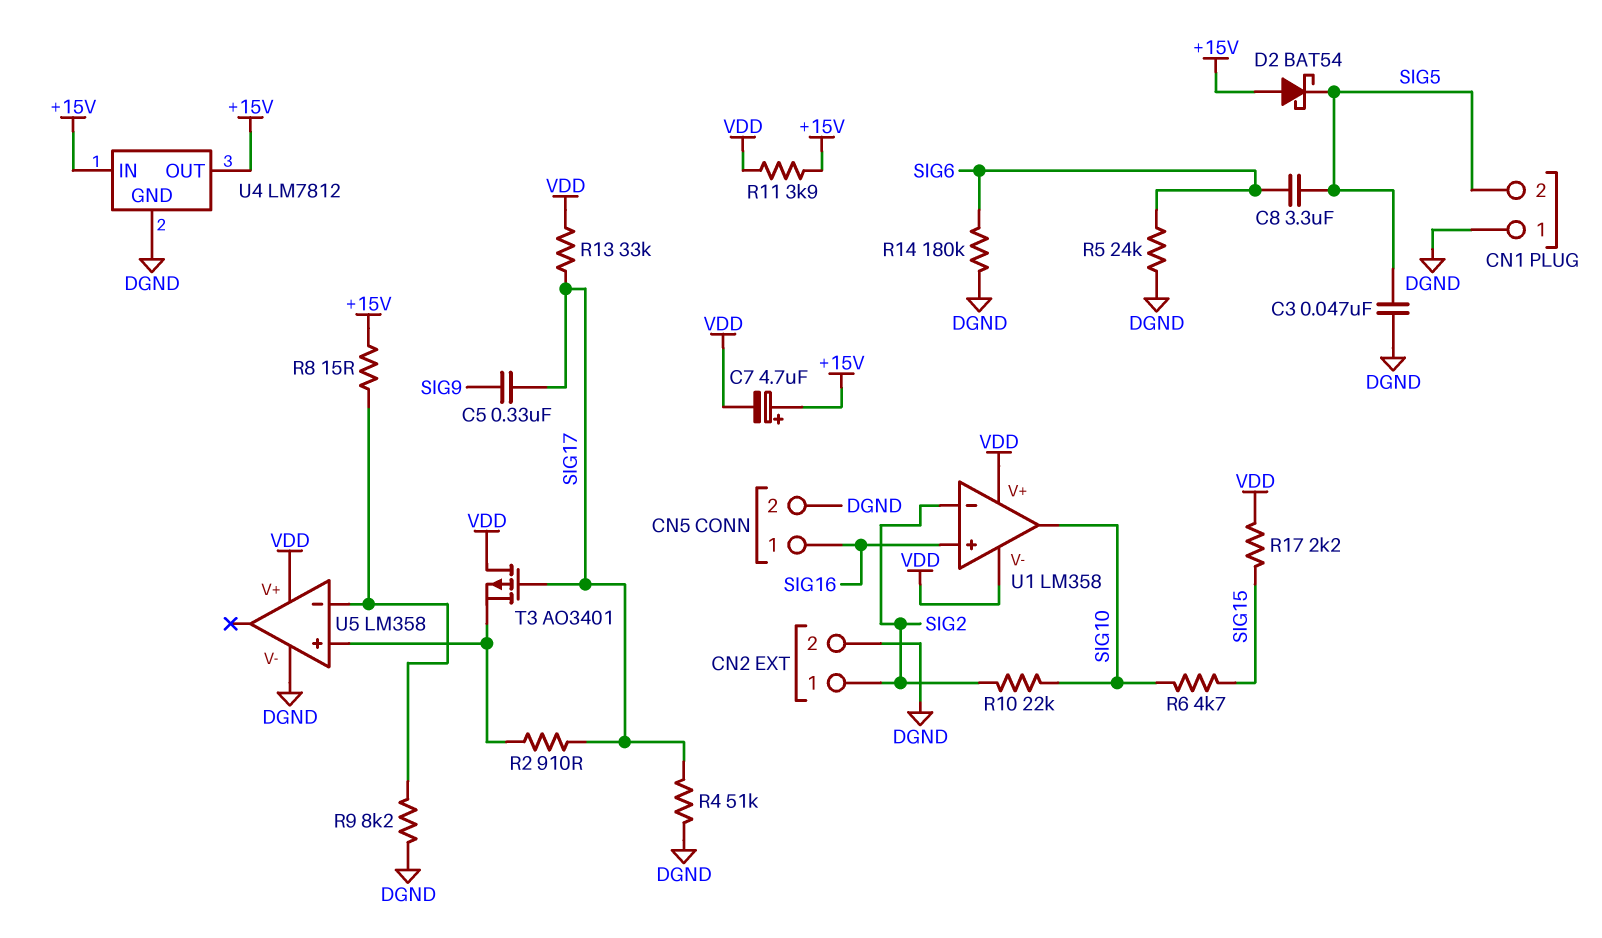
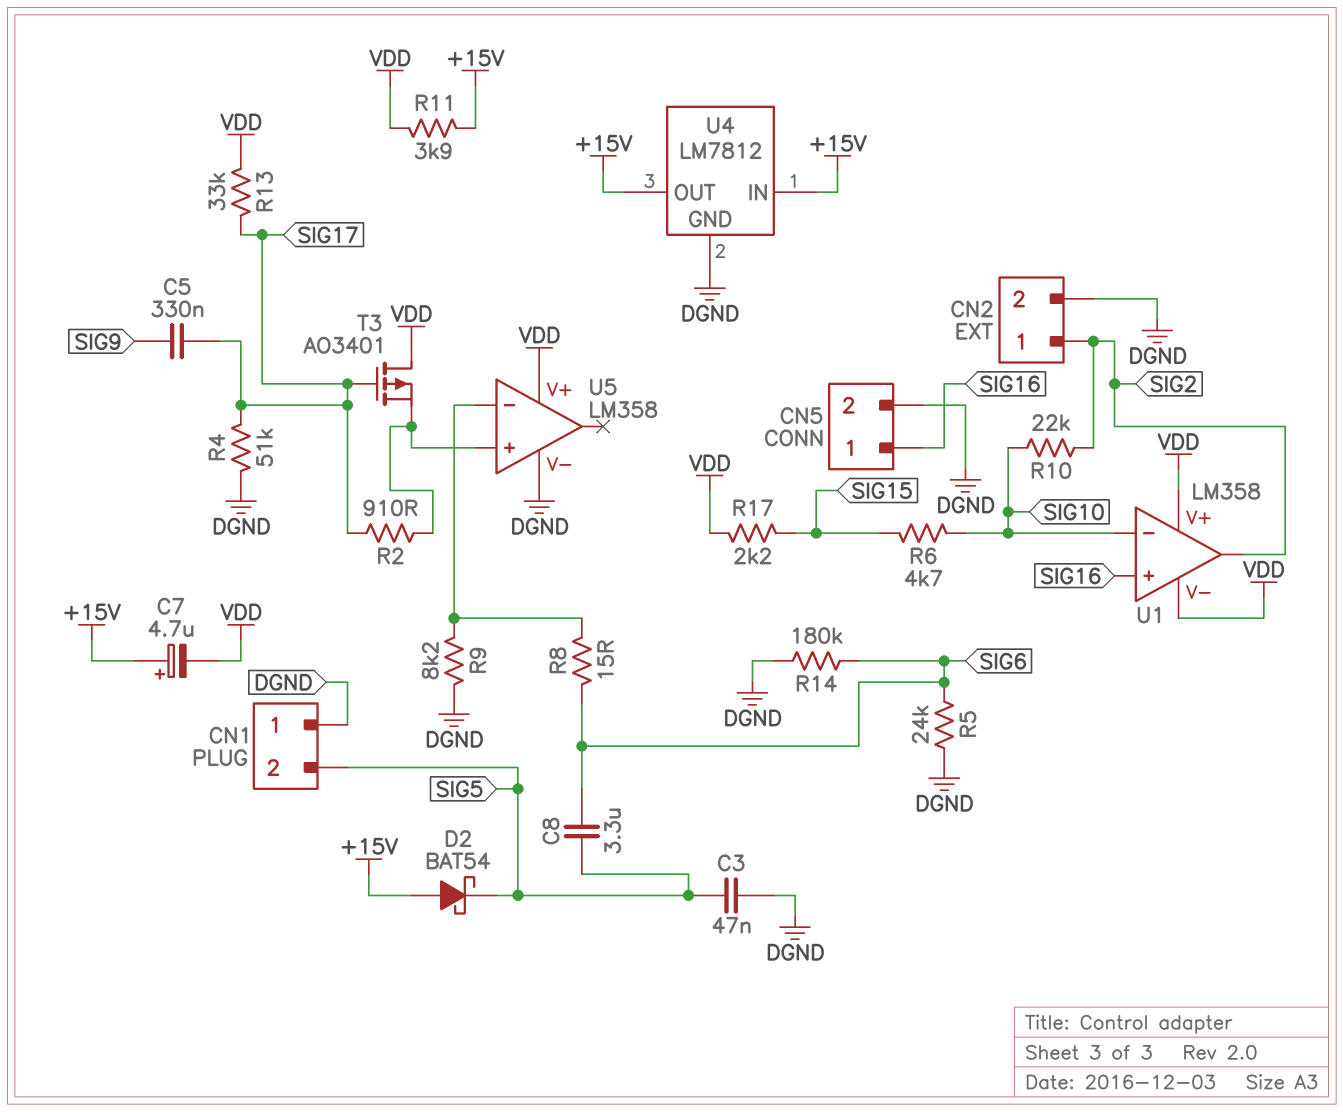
R8: 15 (+15V, U5/in-) -> 15 (SIG6, U5/in-)
U1 pin in-: SIG2 -> SIG10
U1 pin out: SIG10 -> SIG2

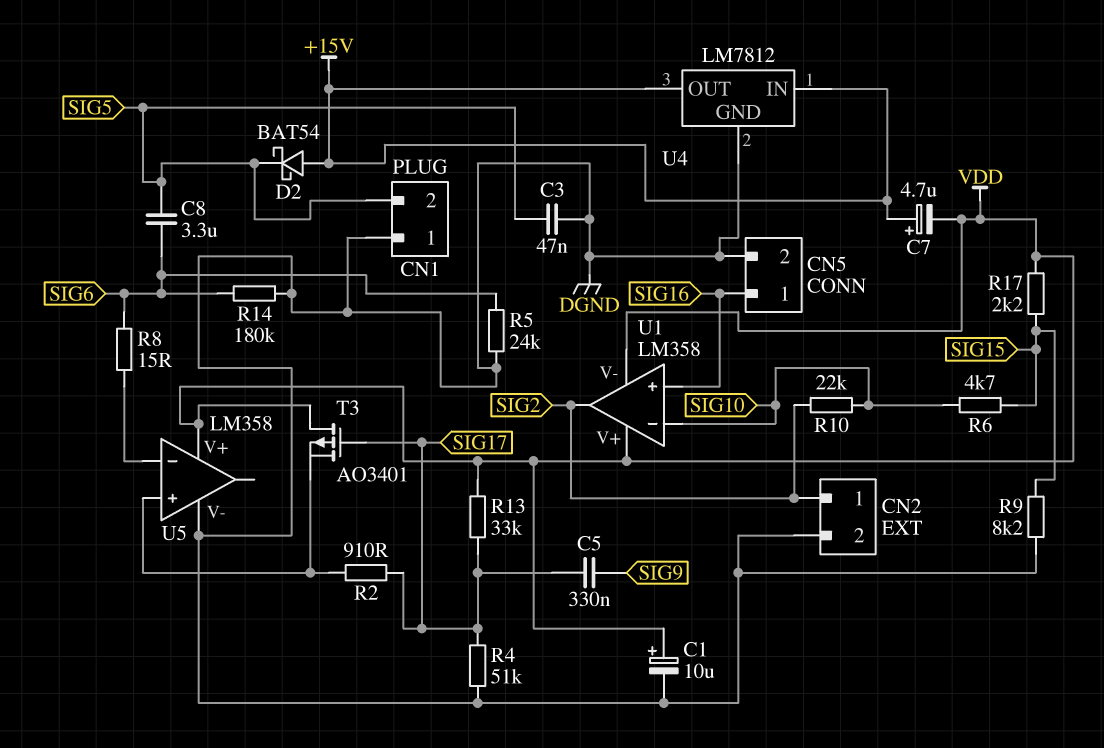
C1: none -> 10uF (plus VDD, minus DGND)
R9: 8.2k (DGND, U5/in-) -> 8.2k (DGND, SIG15)
R11: 3.9k (+15V, VDD) -> none

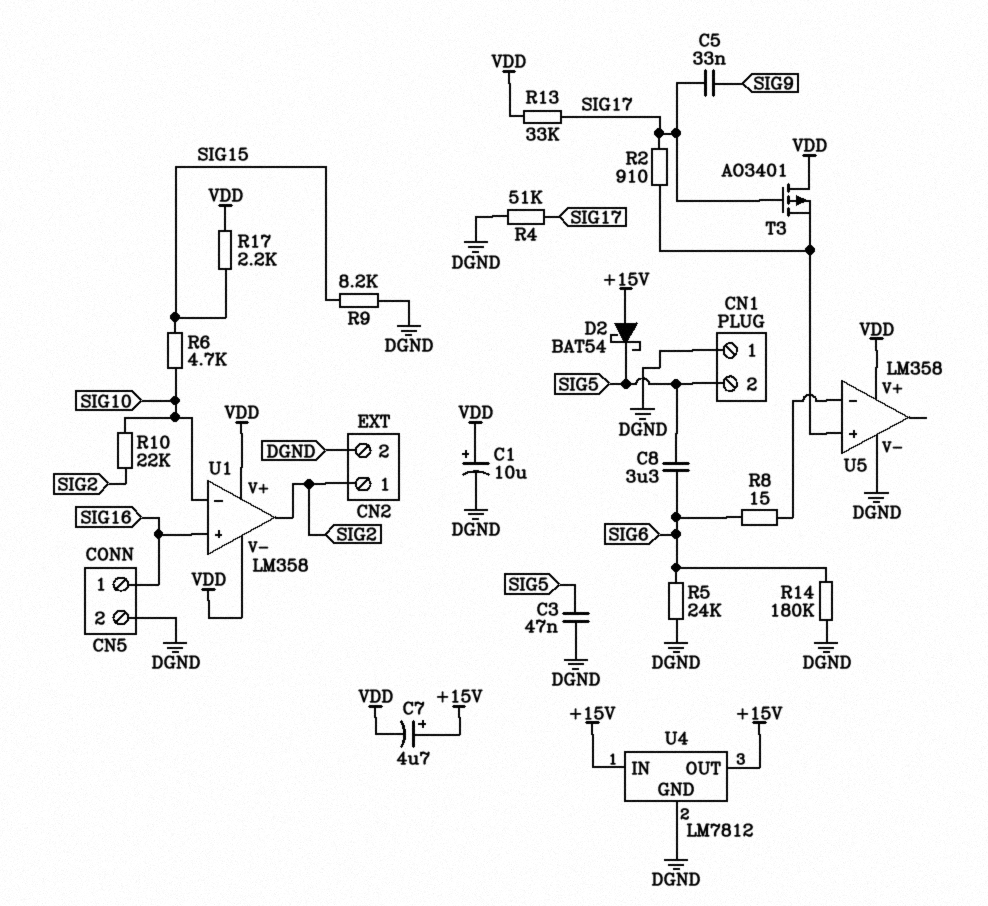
C5: 330nF (SIG9, SIG17) -> 33nF (SIG9, SIG17)

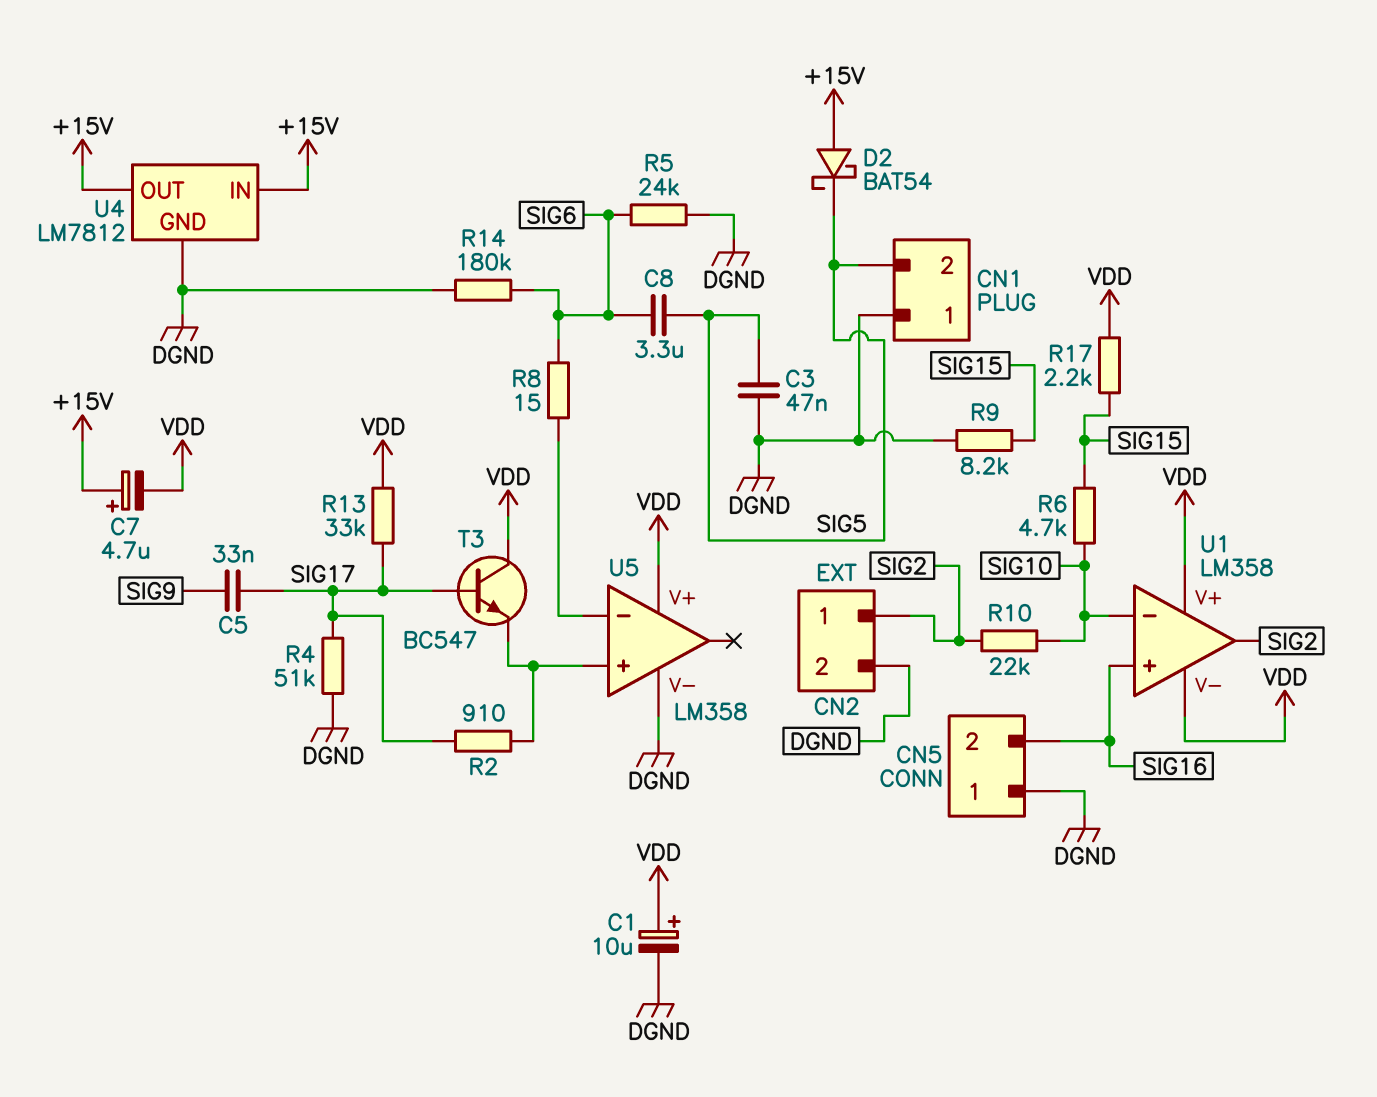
CN5 pin 1: SIG16 -> DGND
CN5 pin 2: DGND -> SIG16
T3: PMOS AO3401 (G SIG17, D VDD, S U5/in+) -> NPN BC547 (B SIG17, C VDD, E U5/in+)

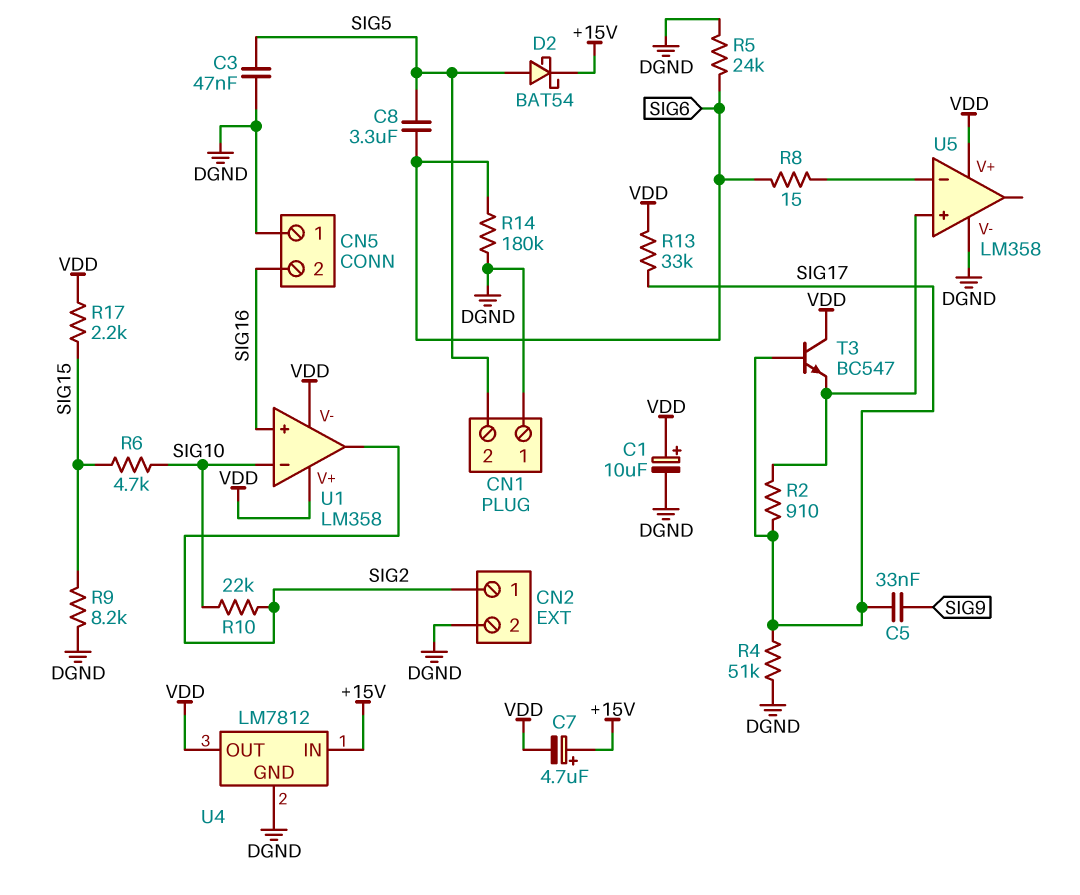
D2: schottky BAT54 (A +15V, K SIG5) -> schottky BAT54 (A SIG5, K +15V)
U4 pin OUT: +15V -> VDD

